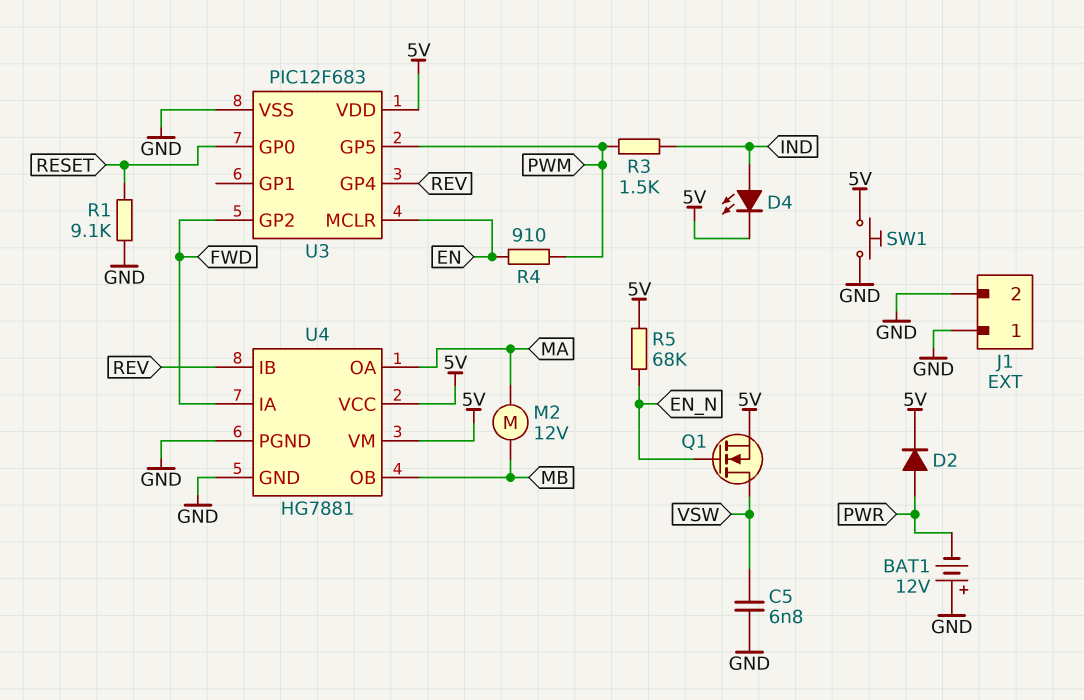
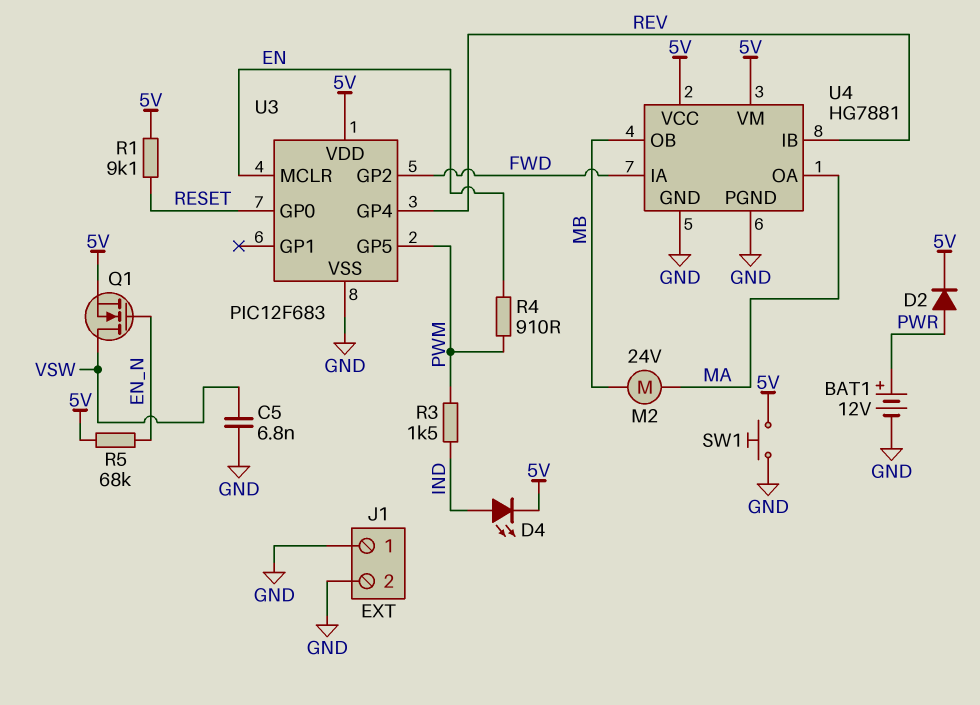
BAT1: 12V (plus GND, minus PWR) -> 12V (plus PWR, minus GND)
M2: motor 12V (MA, MB) -> motor 24V (MA, MB)
R1: 9.1k (GND, RESET) -> 9.1k (5V, RESET)

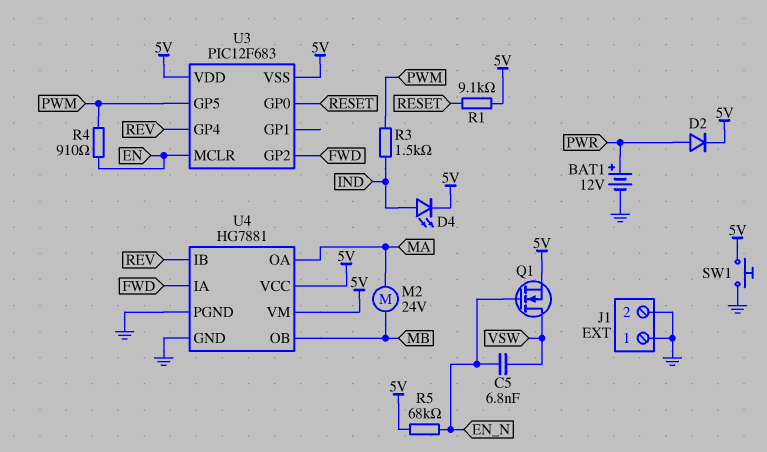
C5: 6.8nF (GND, VSW) -> 6.8nF (EN_N, VSW)
U3 pin VSS: GND -> 5V

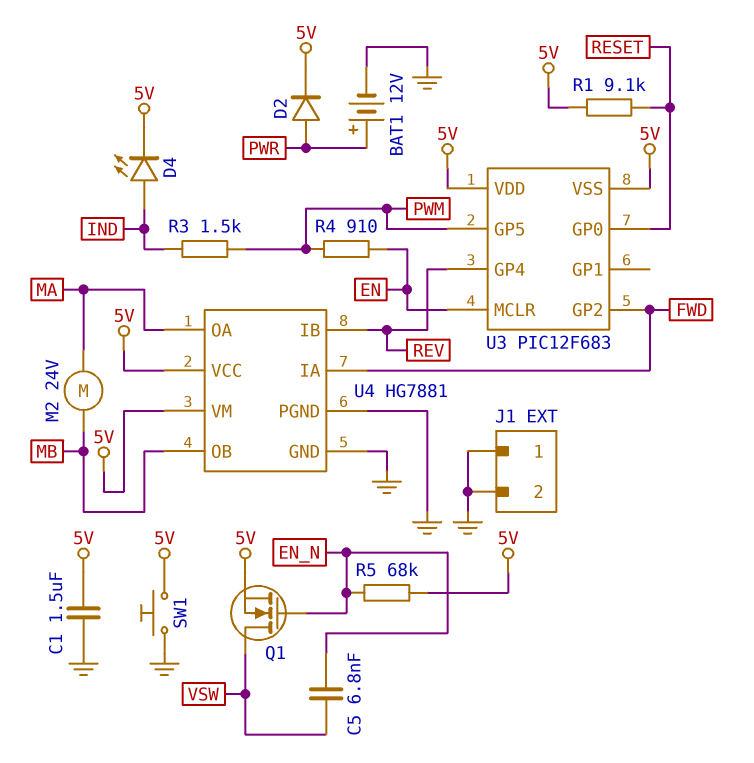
C1: none -> 1.5uF (5V, GND)

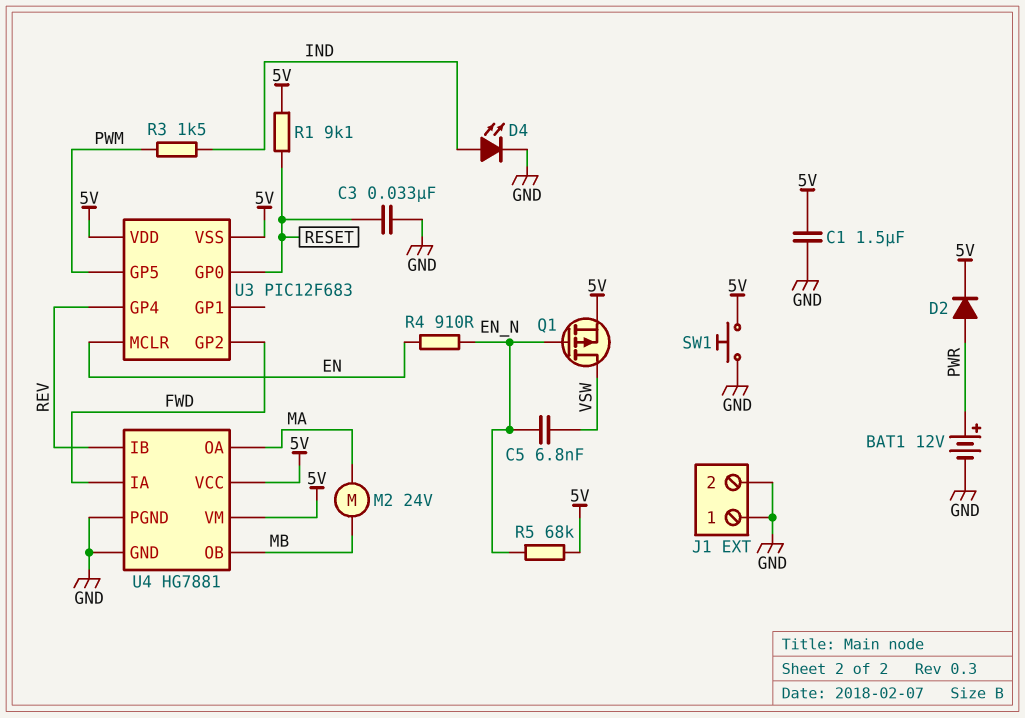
C3: none -> 33nF (GND, RESET)
D4: LED (A IND, K 5V) -> LED (A IND, K GND)
Q1: NMOS (G EN_N, D VSW, S 5V) -> PMOS (G EN_N, D VSW, S 5V)
R4: 910 (EN, PWM) -> 910 (EN, EN_N)

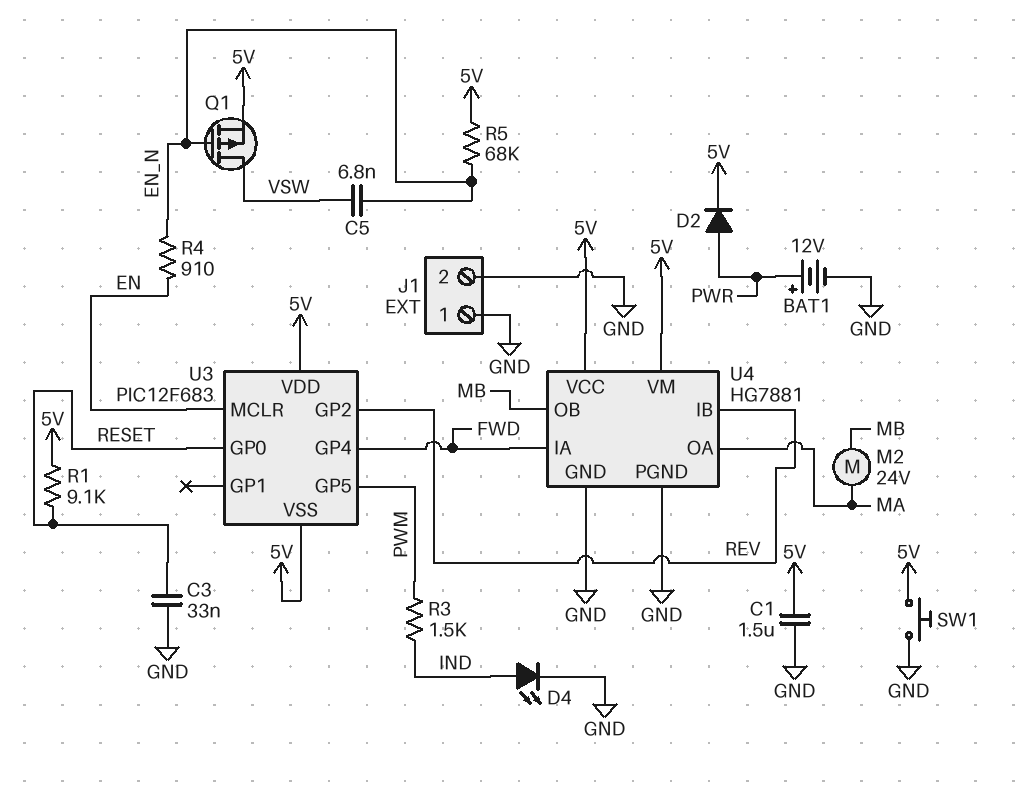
U3 pin GP2: FWD -> REV
U3 pin GP4: REV -> FWD

